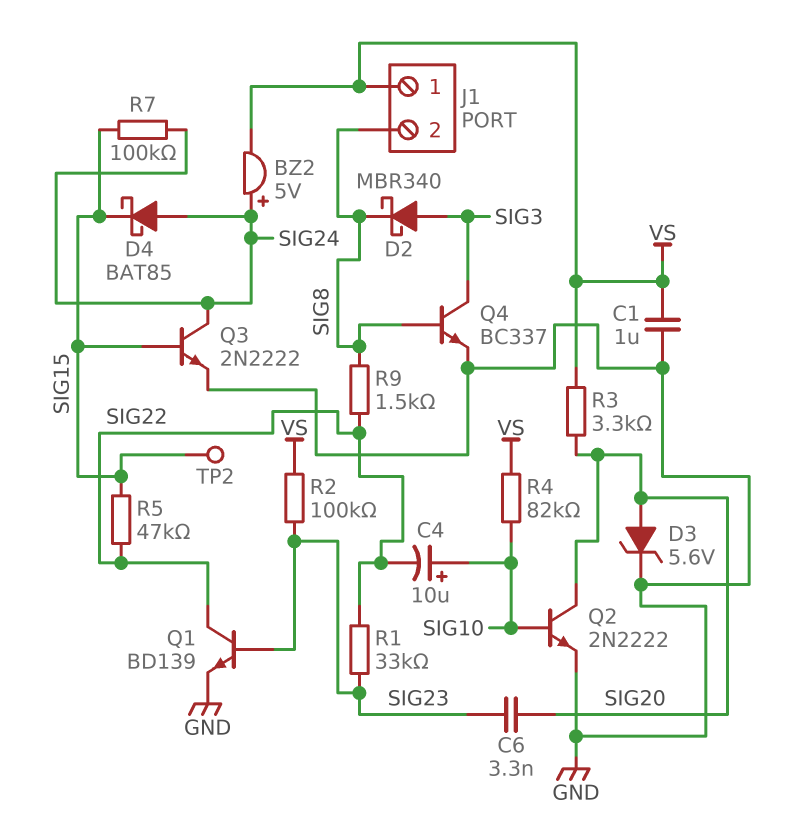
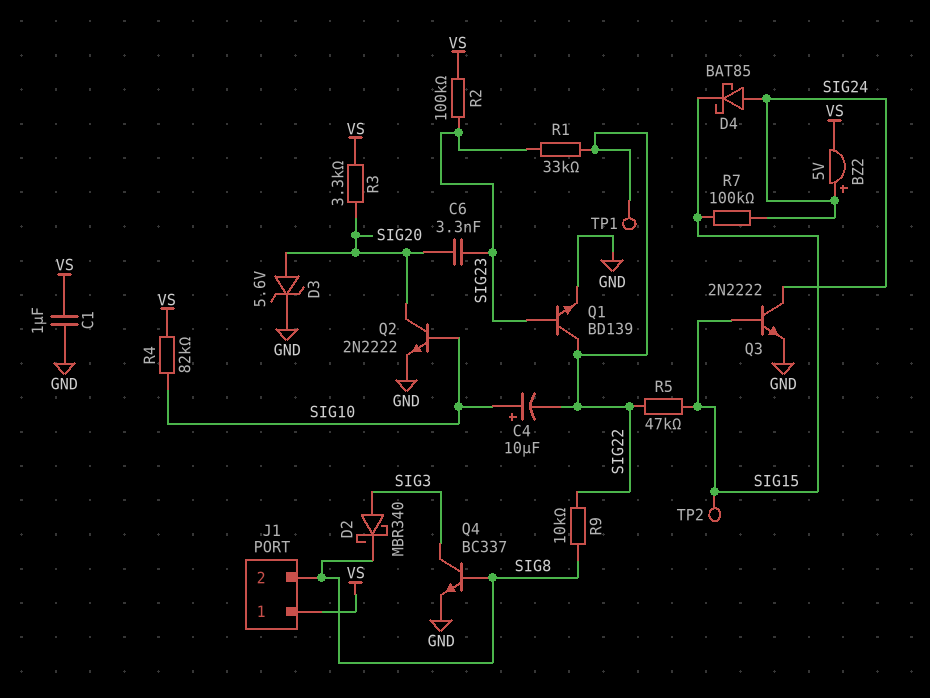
R9: 1.5k (SIG8, SIG22) -> 10k (SIG8, SIG22)
TP1: none -> test point (SIG22)

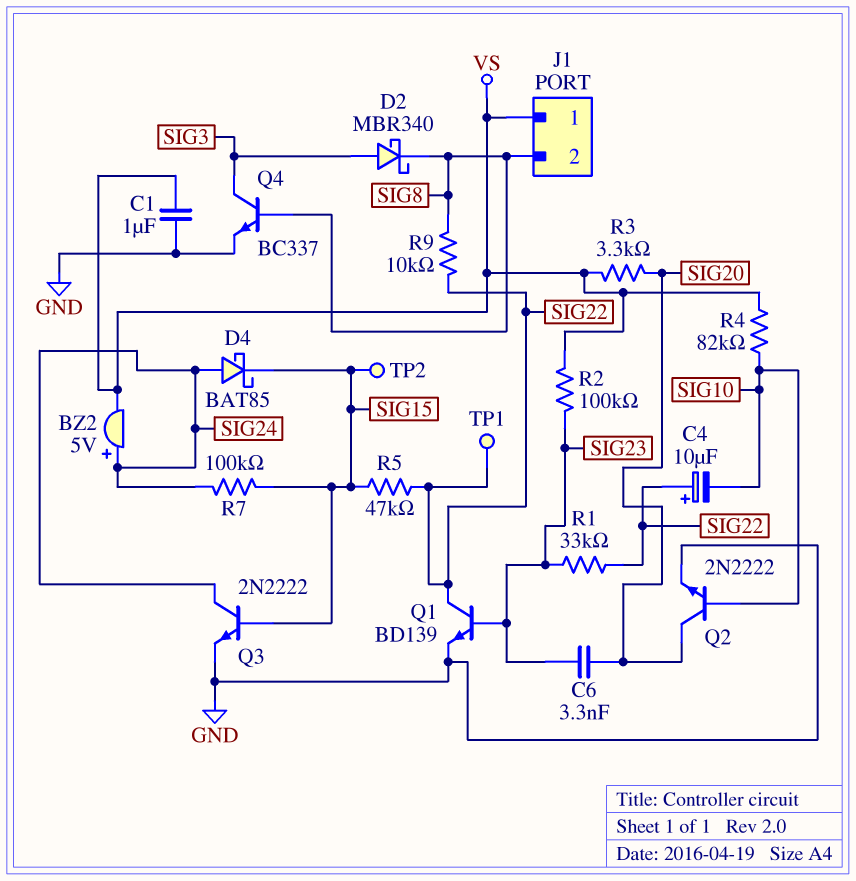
C4: 10uF (plus SIG10, minus SIG22) -> 10uF (plus SIG22, minus SIG10)
D3: zener 5.6V (A SIG20, K GND) -> none

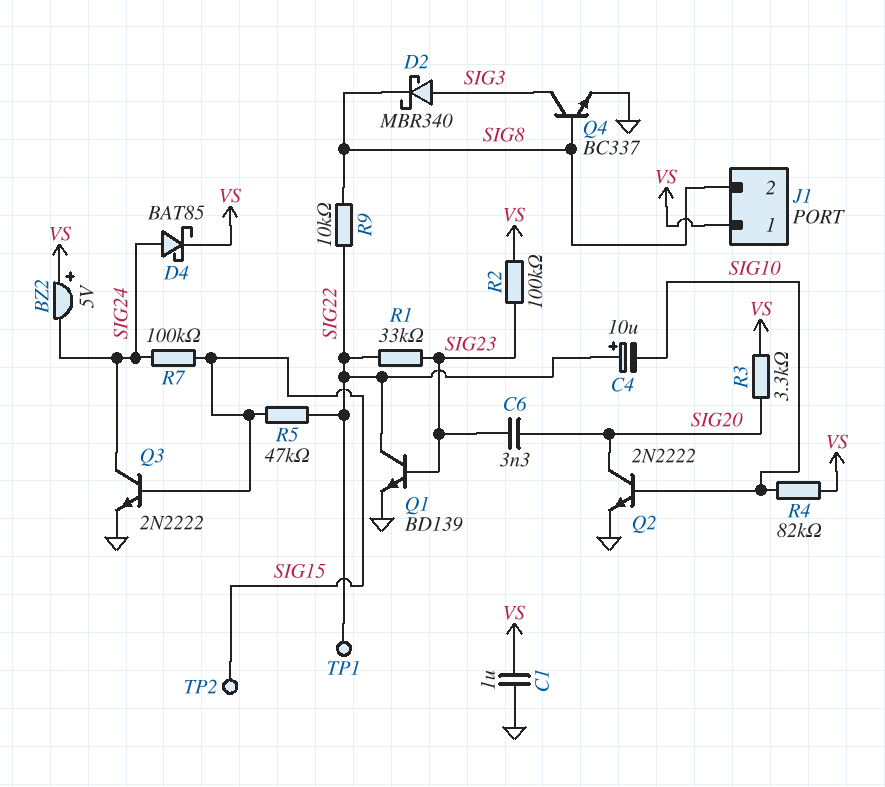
BZ2: buzzer 5V (plus SIG24, minus VS) -> buzzer 5V (plus VS, minus SIG24)
D4: schottky BAT85 (A SIG24, K SIG15) -> schottky BAT85 (A SIG24, K VS)

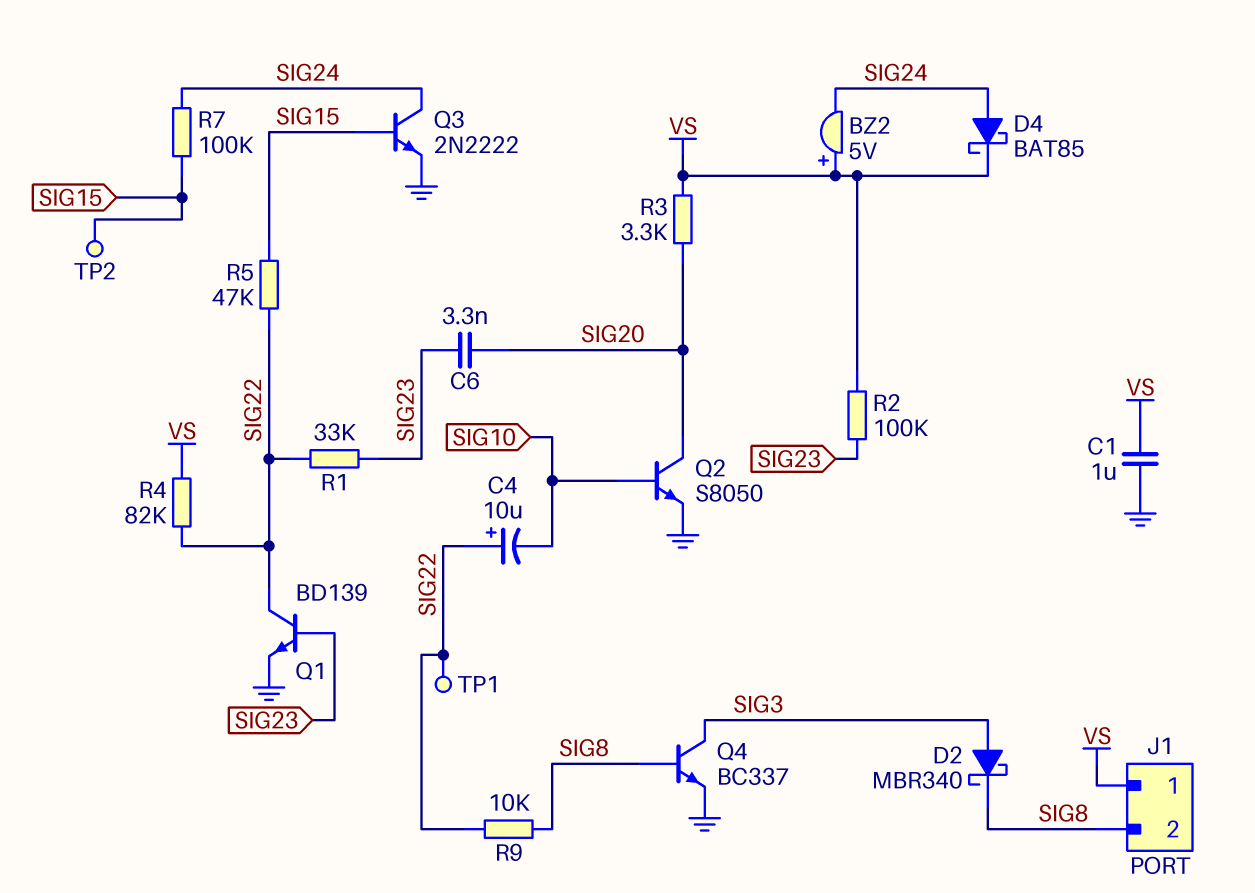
Q2: NPN 2N2222 (B SIG10, C SIG20, E GND) -> NPN S8050 (B SIG10, C SIG20, E GND)
R4: 82k (SIG10, VS) -> 82k (SIG22, VS)

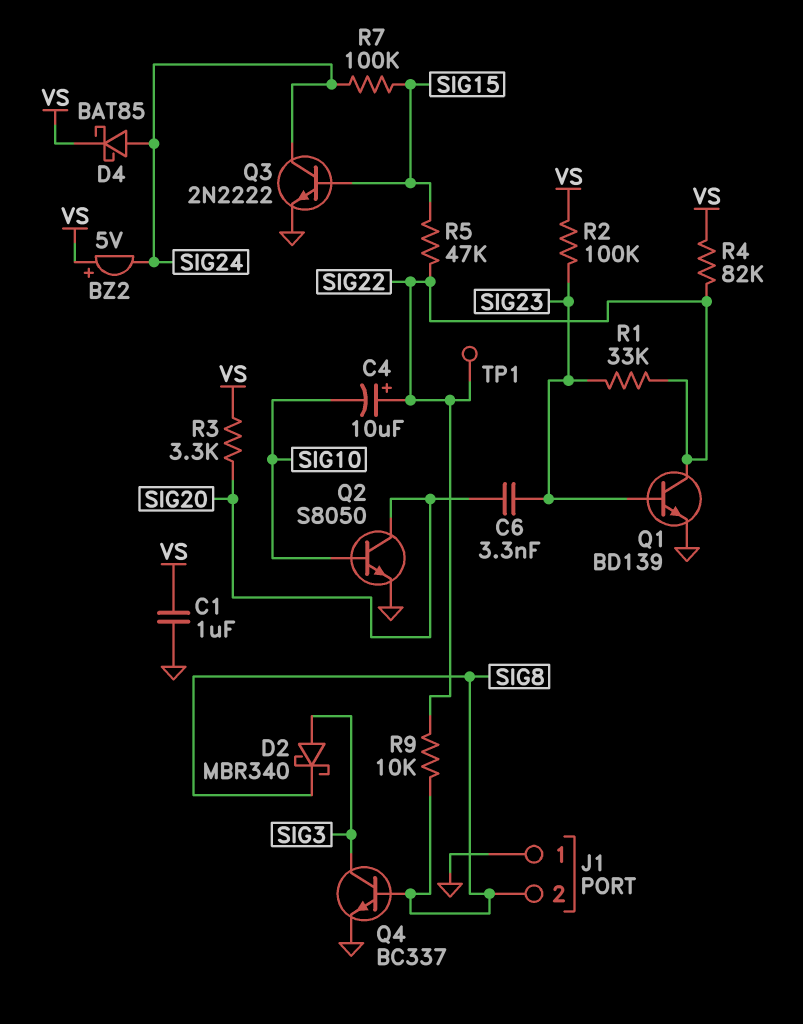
J1 pin 1: VS -> GND
TP2: test point (SIG15) -> none

